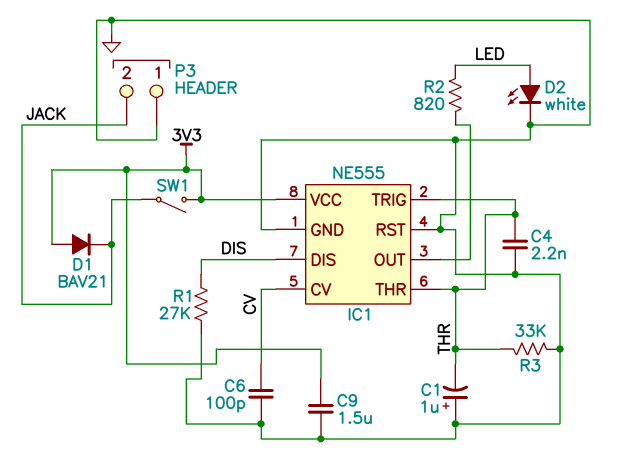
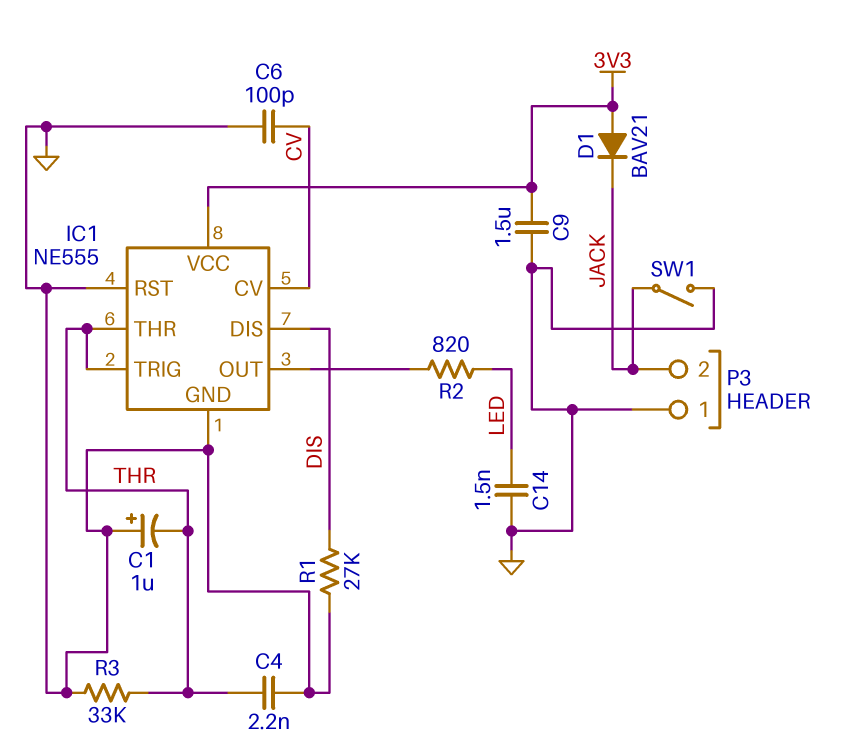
C14: none -> 1.5nF (GND, LED)
D2: LED white (A LED, K GND) -> none
SW1: switch (3V3, JACK) -> switch (GND, JACK)

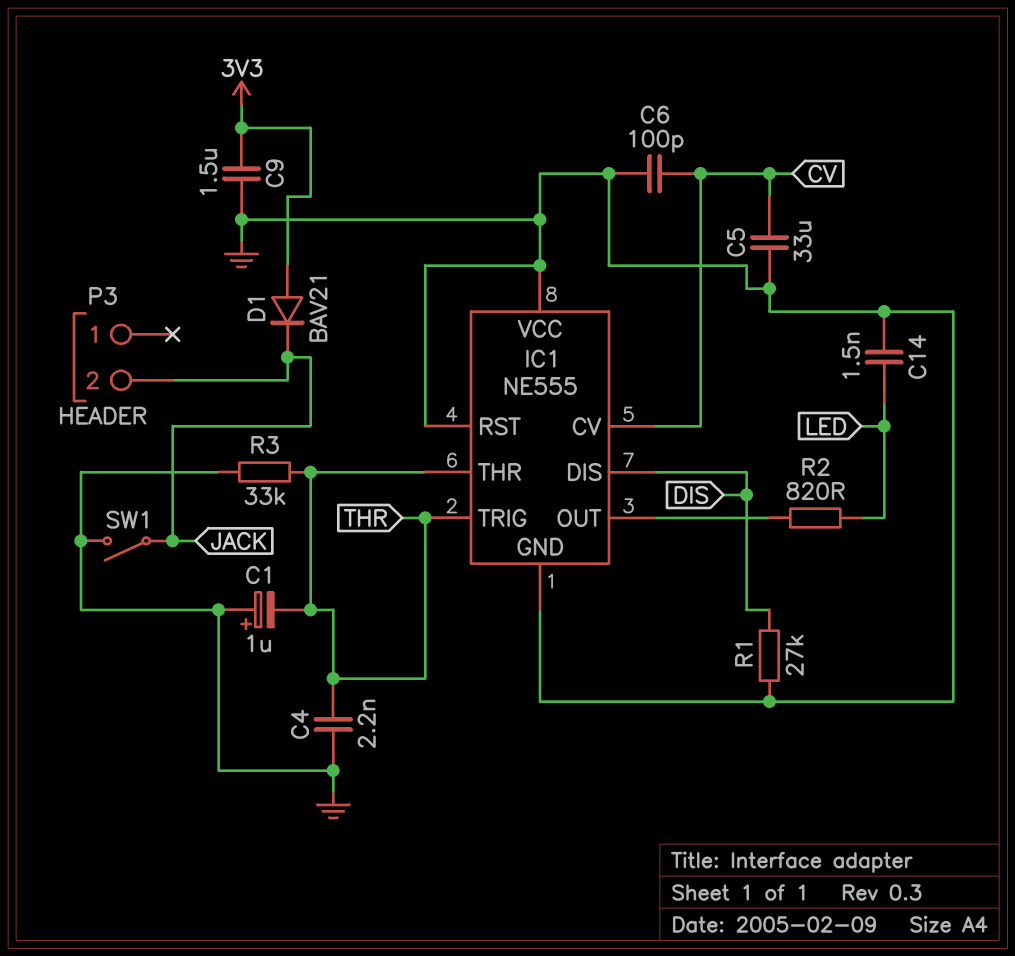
C5: none -> 33uF (CV, GND)
IC1 pin VCC: 3V3 -> GND
P3 pin 1: GND -> none

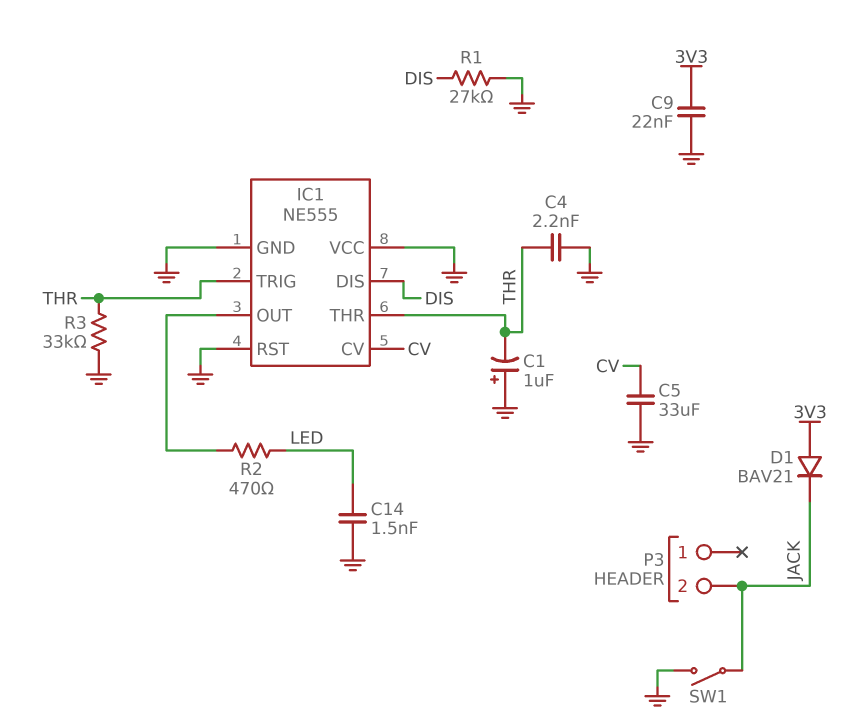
C6: 100pF (CV, GND) -> none
C9: 1.5uF (3V3, GND) -> 22nF (3V3, GND)
R2: 820 (IC1/OUT, LED) -> 470 (IC1/OUT, LED)

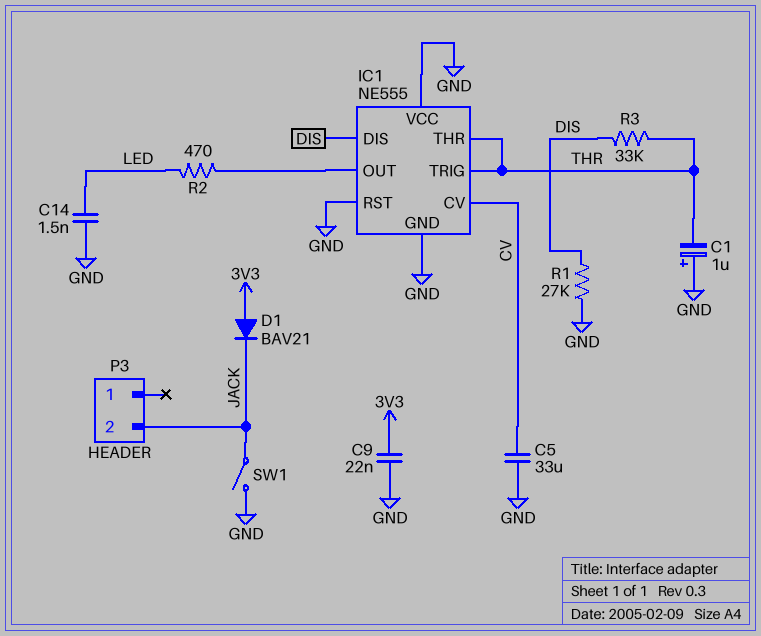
C4: 2.2nF (GND, THR) -> none
R3: 33k (GND, THR) -> 33k (DIS, THR)

